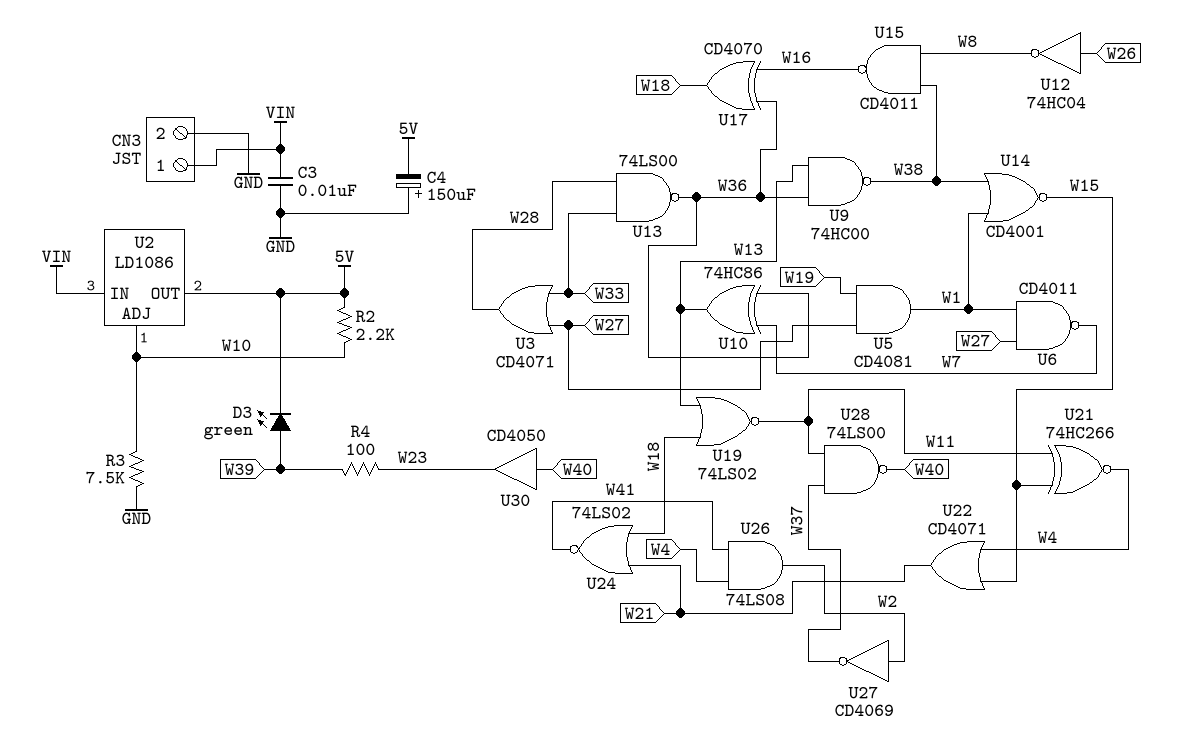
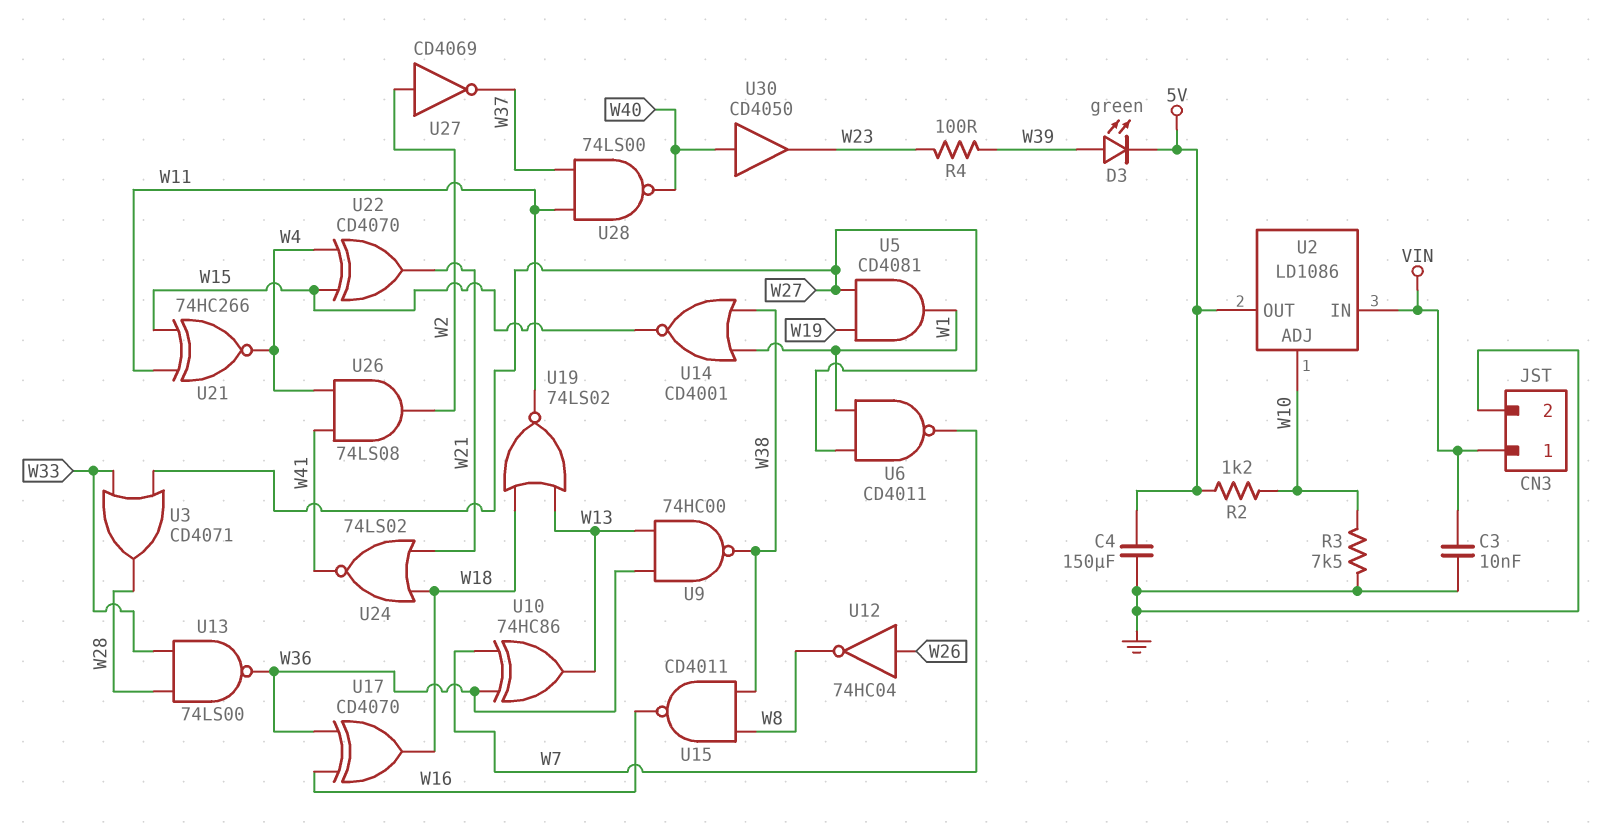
C4: 150uF (plus GND, minus 5V) -> 150uF (5V, GND)
R2: 2.2k (5V, W10) -> 1.2k (5V, W10)
U22: OR CD4071 (in W4, in W15, out W21) -> XOR CD4070 (in W4, in W15, out W21)

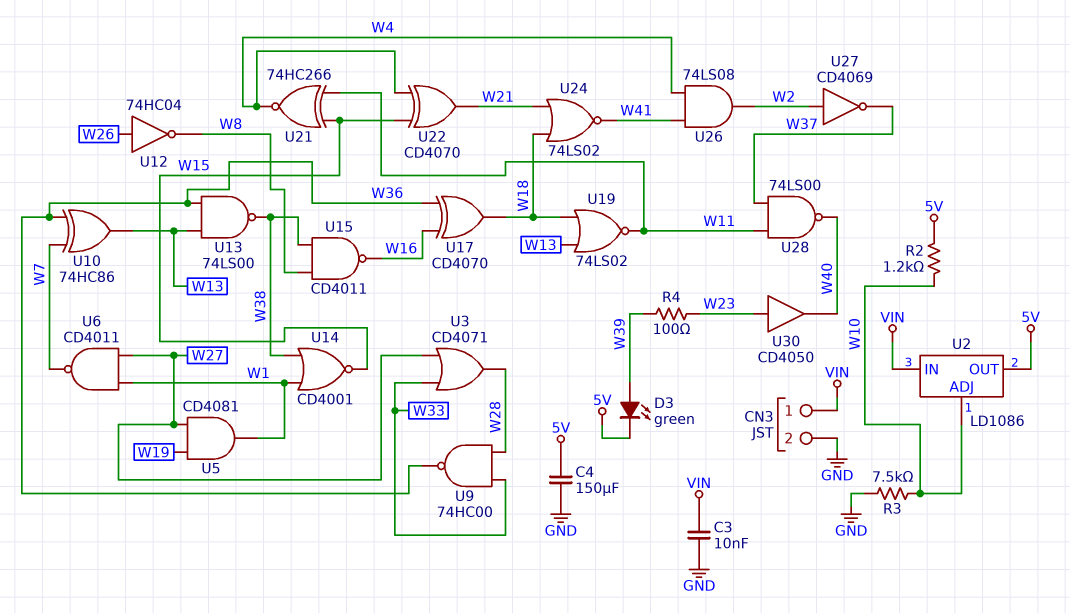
U9: NAND 74HC00 (in W13, in W36, out W38) -> NAND 74HC00 (in W28, in W33, out W36)
U13: NAND 74LS00 (in W28, in W33, out W36) -> NAND 74LS00 (in W13, in W36, out W38)
U30: buffer CD4050 (in W40, out W23) -> buffer CD4050 (in W23, out W40)

